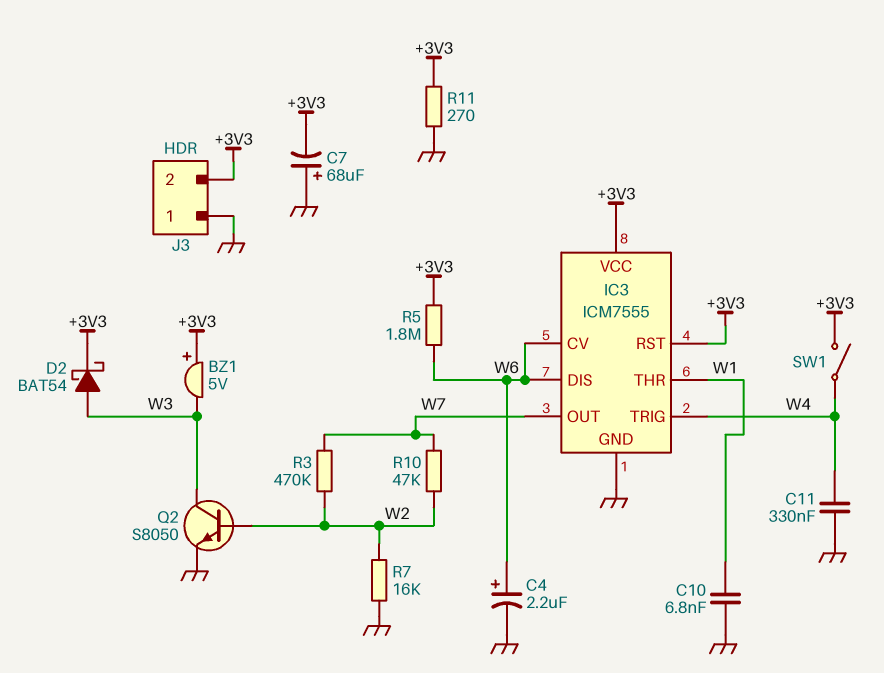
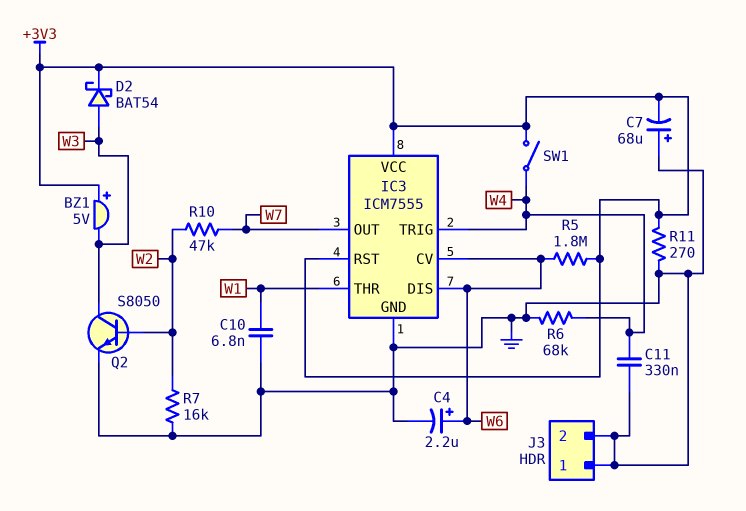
J3 pin 2: +3V3 -> GND
R3: 470k (W2, W7) -> none
R6: none -> 68k (GND, W4)

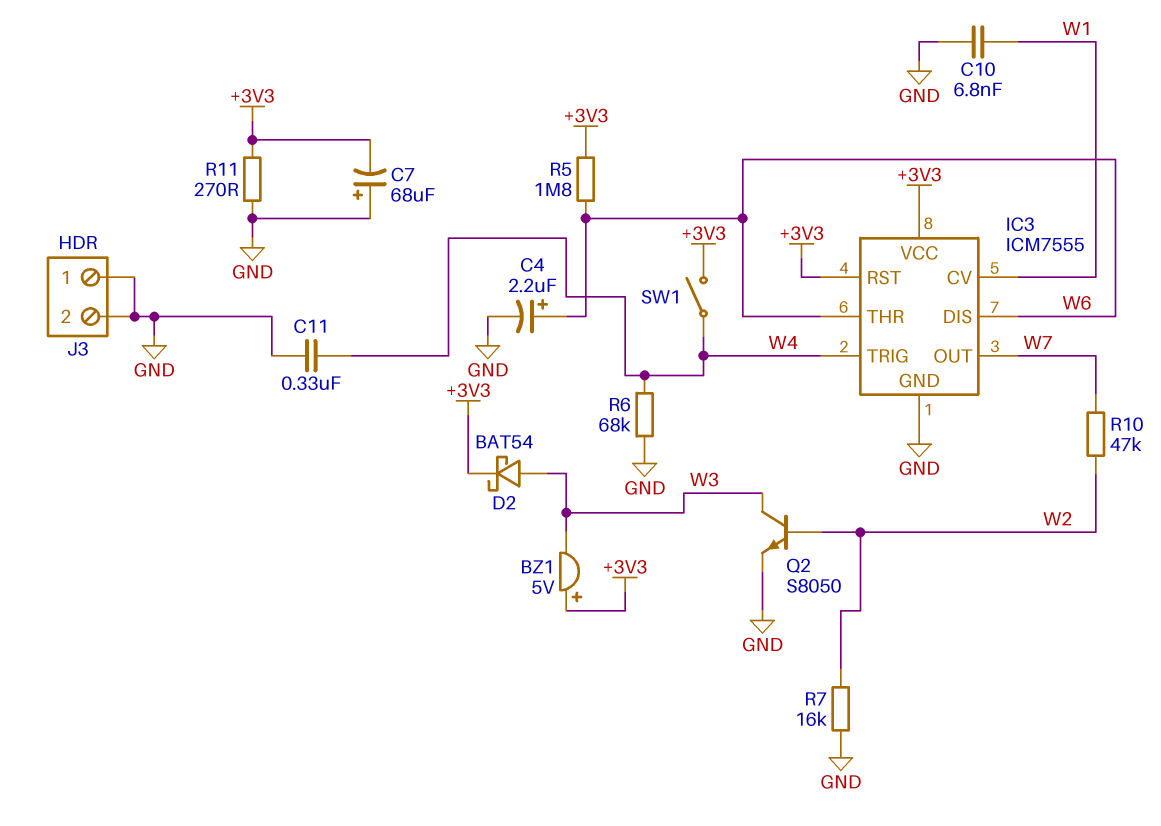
IC3 pin CV: W6 -> W1
IC3 pin THR: W1 -> W6

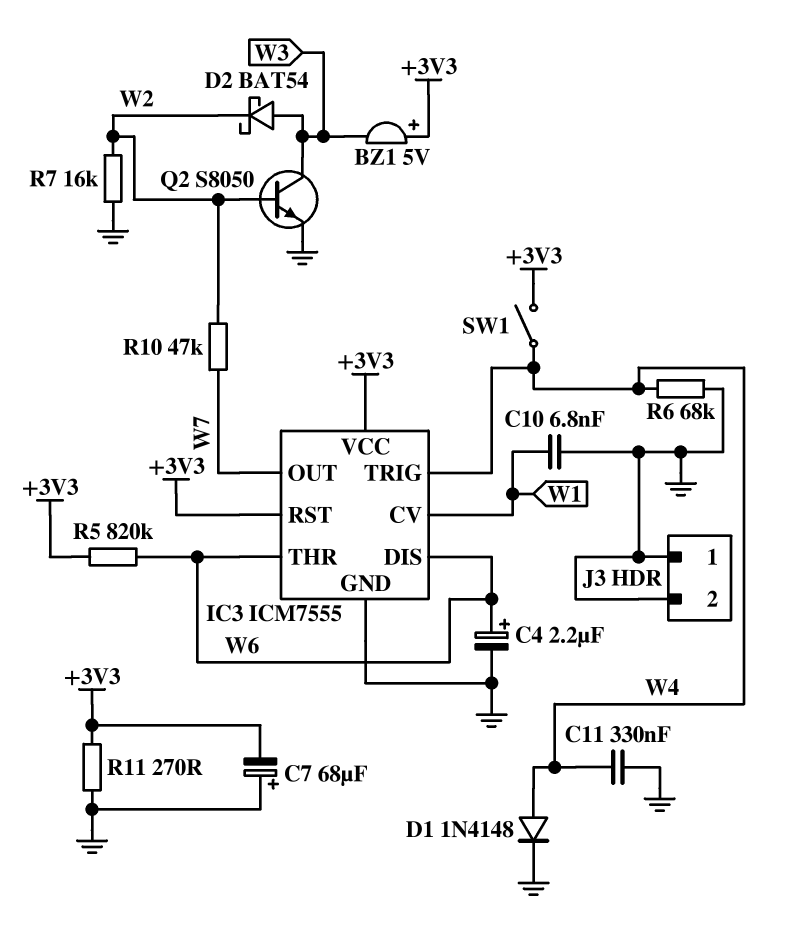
D1: none -> diode 1N4148 (A W4, K GND)
D2: schottky BAT54 (A W3, K +3V3) -> schottky BAT54 (A W3, K W2)
R5: 1.8M (+3V3, W6) -> 820k (+3V3, W6)

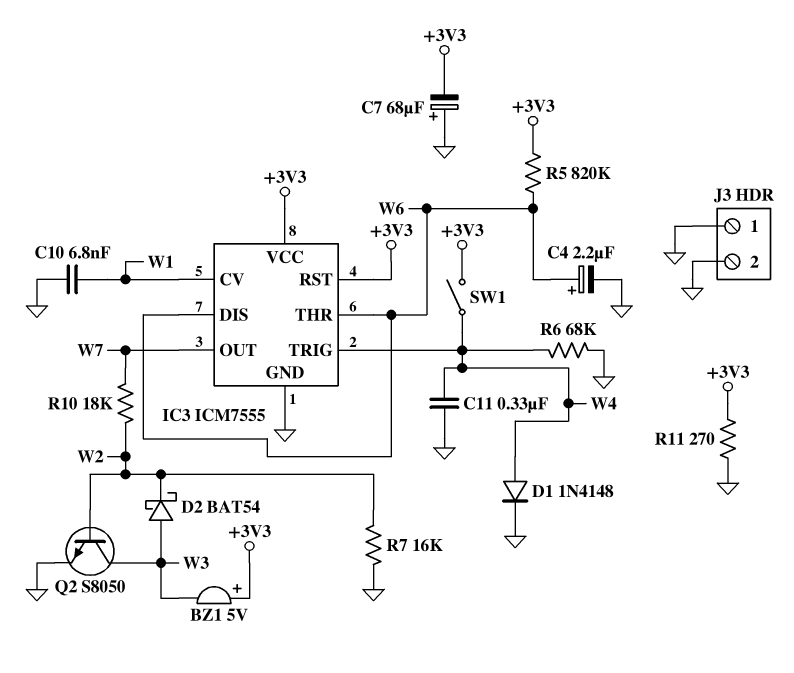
R10: 47k (W2, W7) -> 18k (W2, W7)

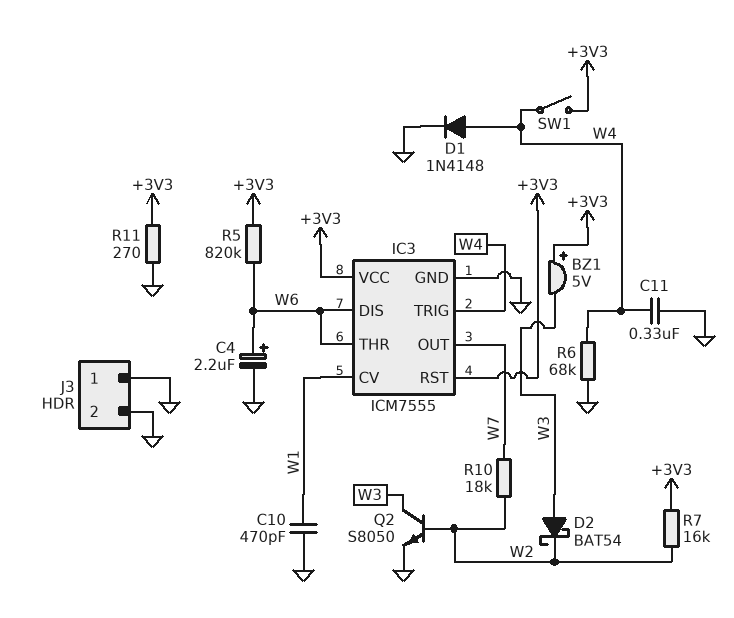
C7: 68uF (plus GND, minus +3V3) -> none
C10: 6.8nF (GND, W1) -> 470pF (GND, W1)
R7: 16k (GND, W2) -> 16k (+3V3, W2)

